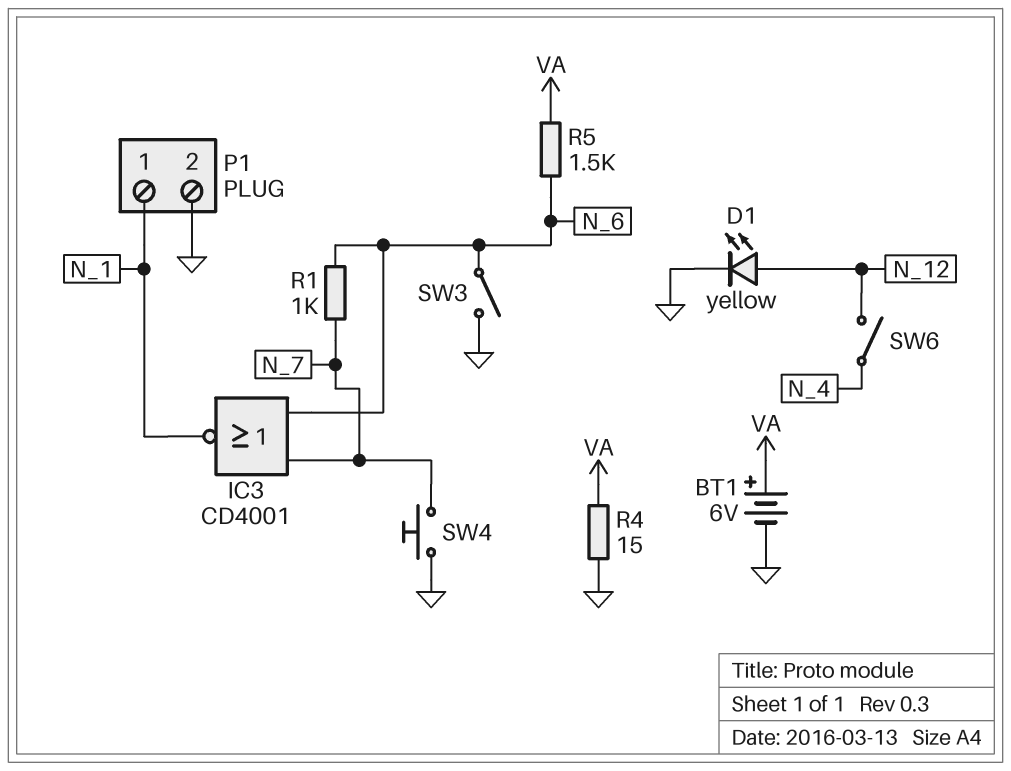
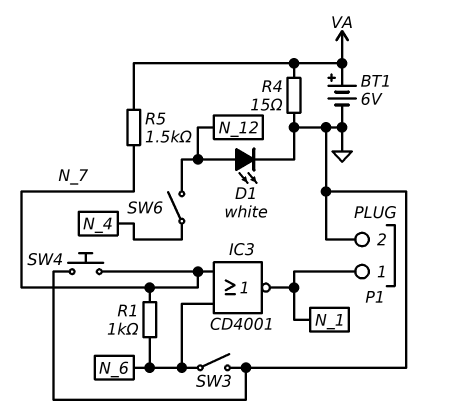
D1: LED yellow (A N_12, K GND) -> LED white (A N_12, K GND)
R5: 1.5k (N_6, VA) -> 1.5k (N_7, VA)

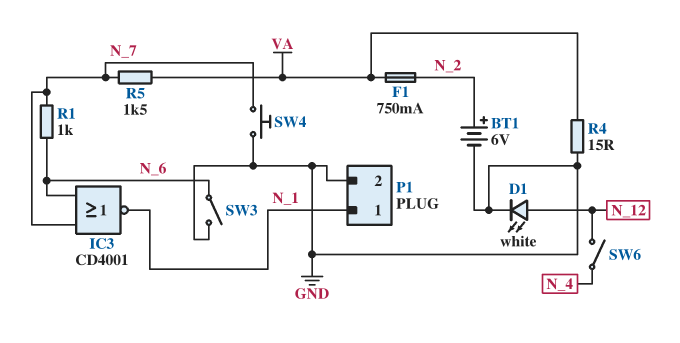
BT1: 6V (plus VA, minus GND) -> 6V (plus N_2, minus GND)
F1: none -> 750mA (N_2, VA)

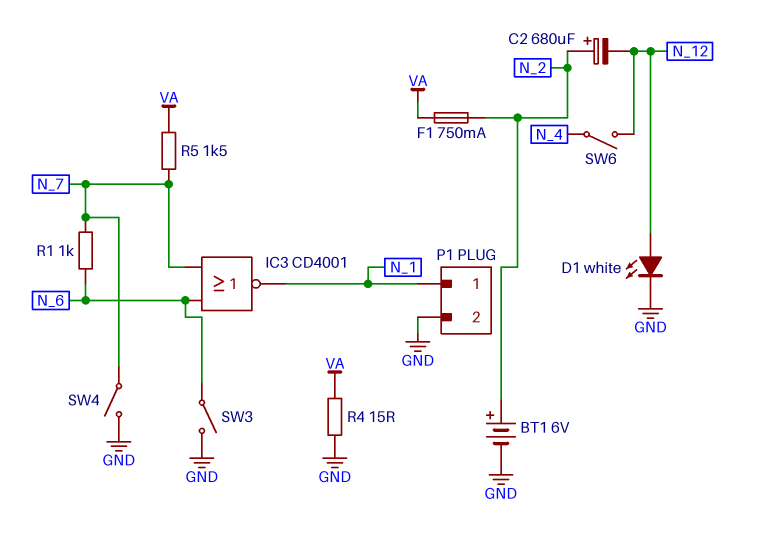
C2: none -> 680uF (plus N_2, minus N_12)
SW4: button (GND, N_7) -> switch (GND, N_7)

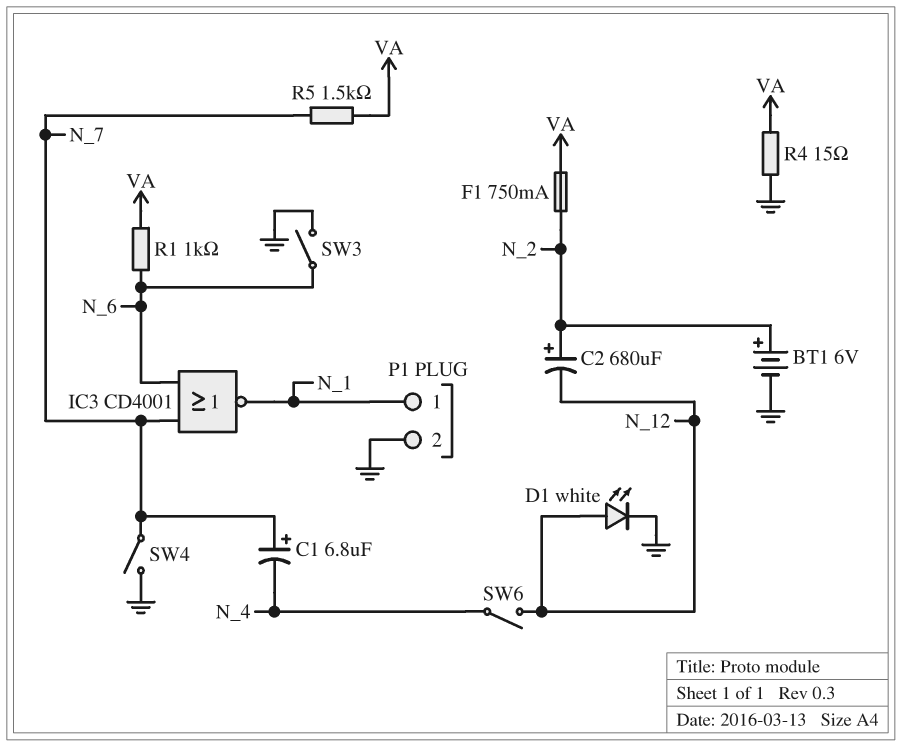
C1: none -> 6.8uF (plus N_7, minus N_4)
R1: 1k (N_6, N_7) -> 1k (N_6, VA)

